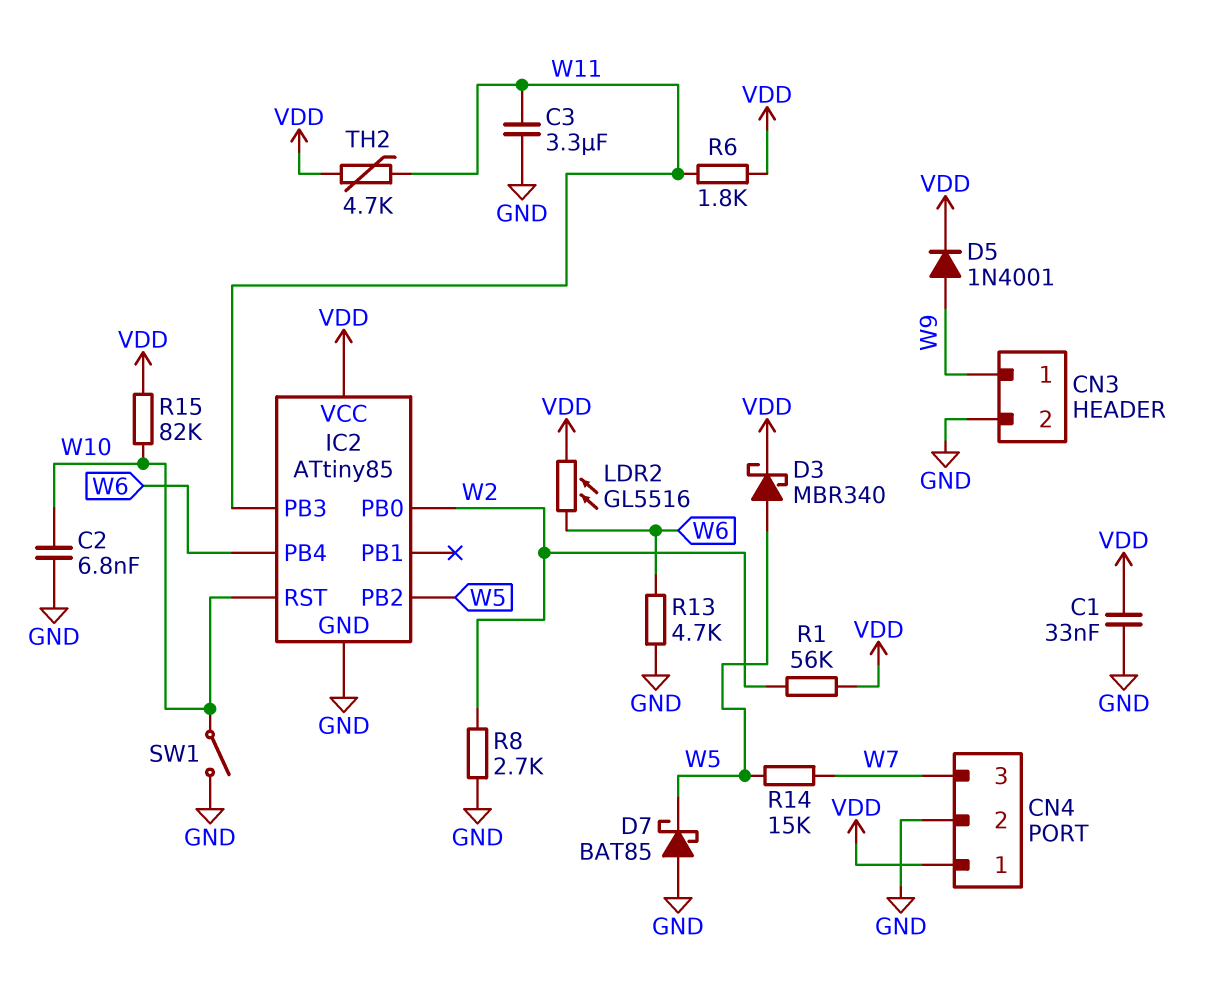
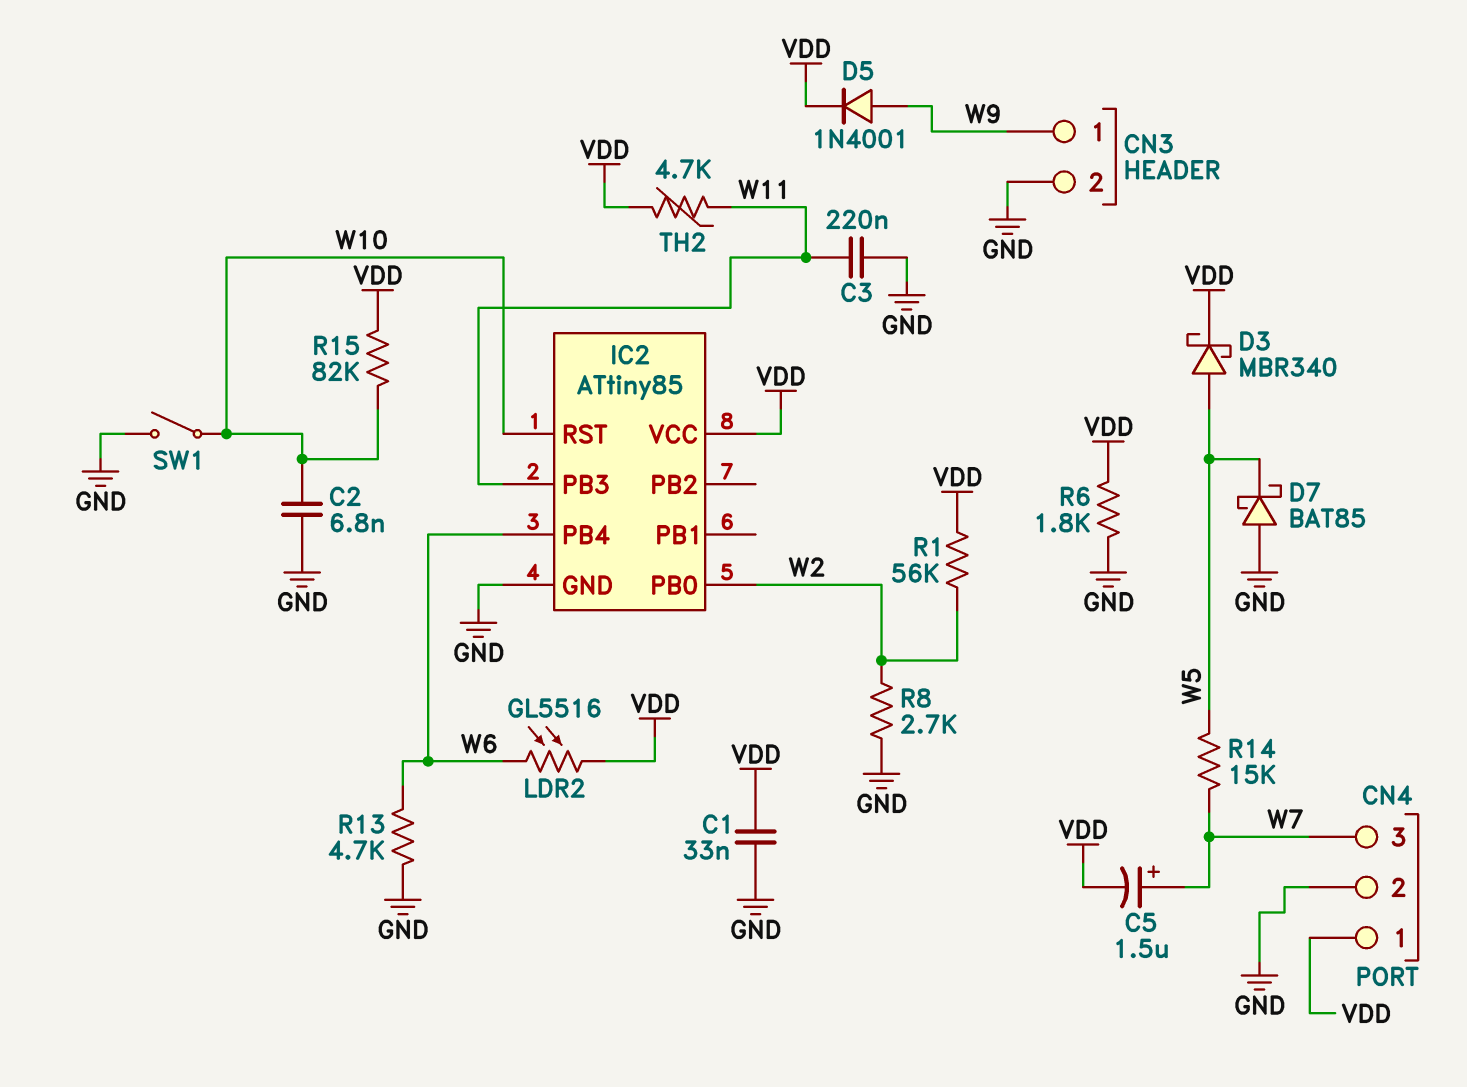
C3: 3.3uF (GND, W11) -> 220nF (GND, W11)
C5: none -> 1.5uF (plus W7, minus VDD)
IC2 pin PB2: W5 -> none
R6: 1.8k (VDD, W11) -> 1.8k (GND, VDD)

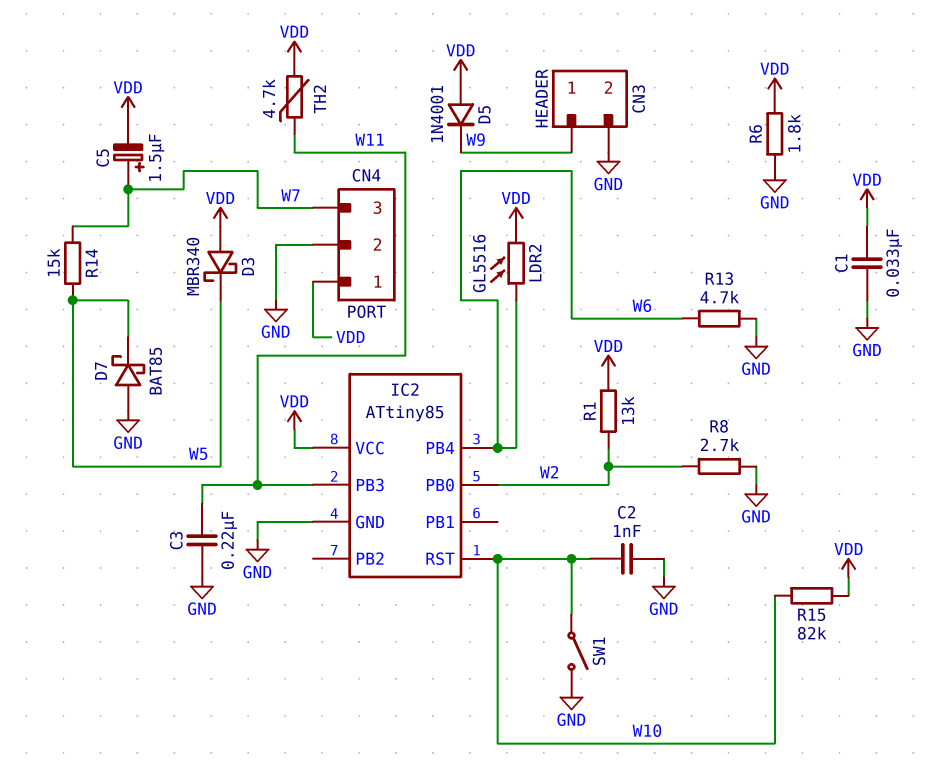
C2: 6.8nF (GND, W10) -> 1nF (GND, W10)
D3: schottky MBR340 (A W5, K VDD) -> schottky MBR340 (A VDD, K W5)
D5: diode 1N4001 (A W9, K VDD) -> diode 1N4001 (A VDD, K W9)
R1: 56k (VDD, W2) -> 13k (VDD, W2)

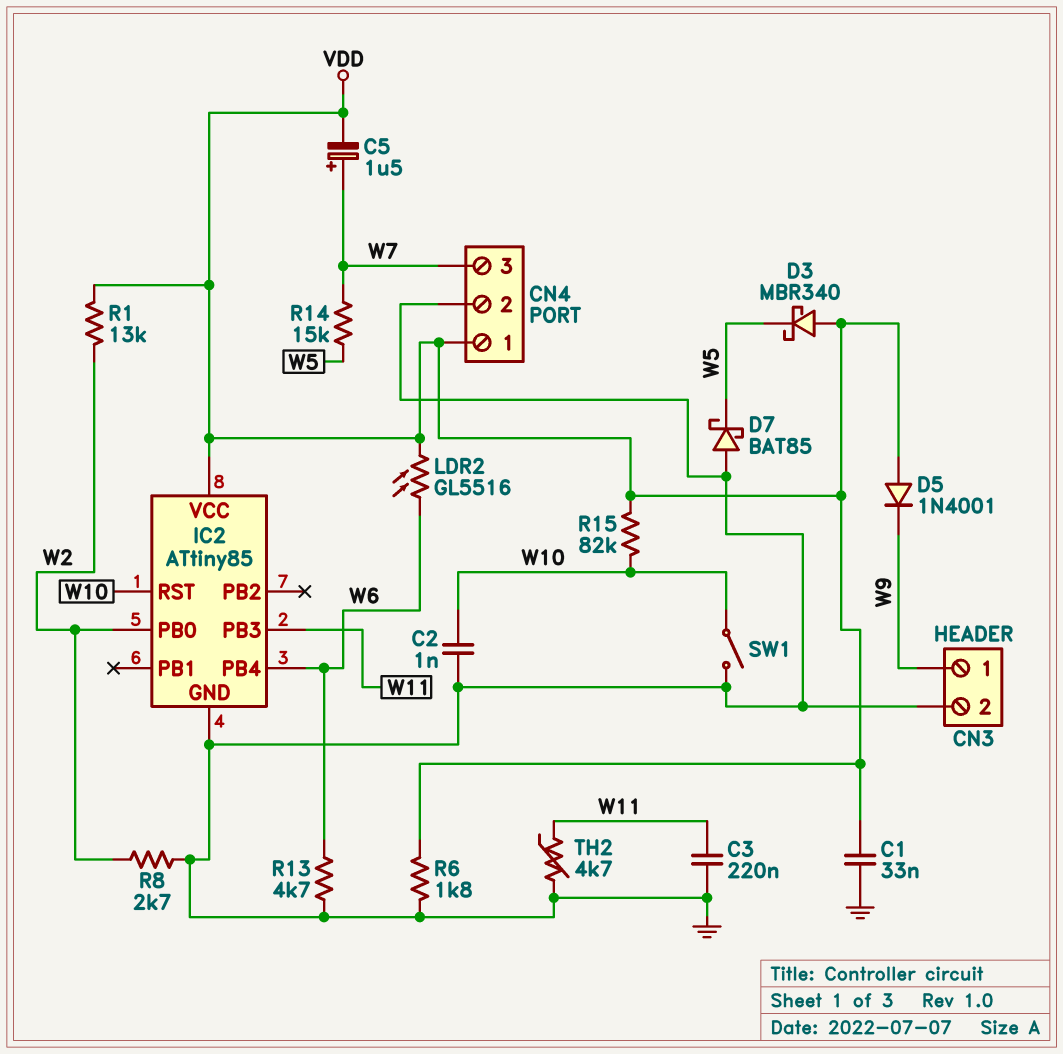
TH2: 4.7k (VDD, W11) -> 4.7k (GND, W11)

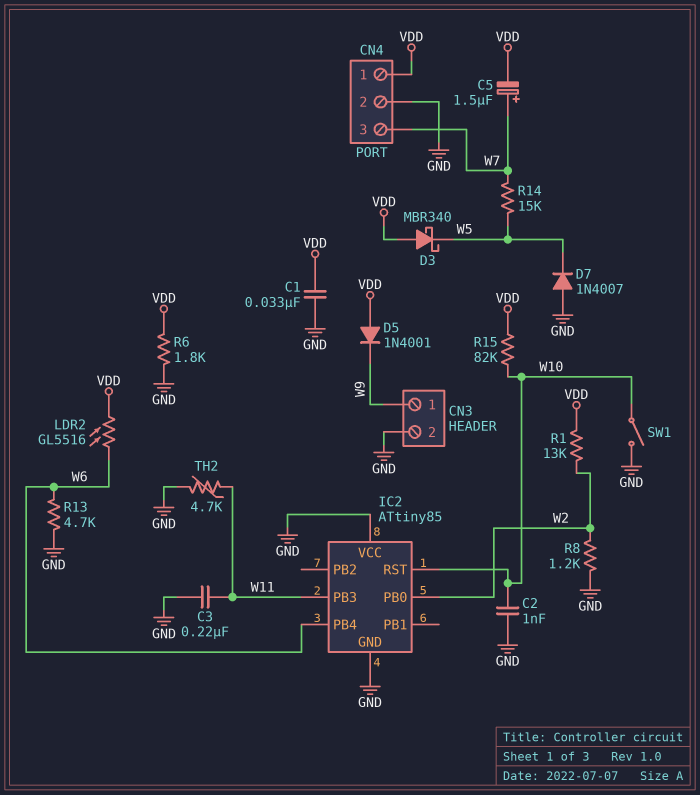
D7: schottky BAT85 (A GND, K W5) -> diode 1N4007 (A GND, K W5)
IC2 pin VCC: VDD -> GND
R8: 2.7k (GND, W2) -> 1.2k (GND, W2)

